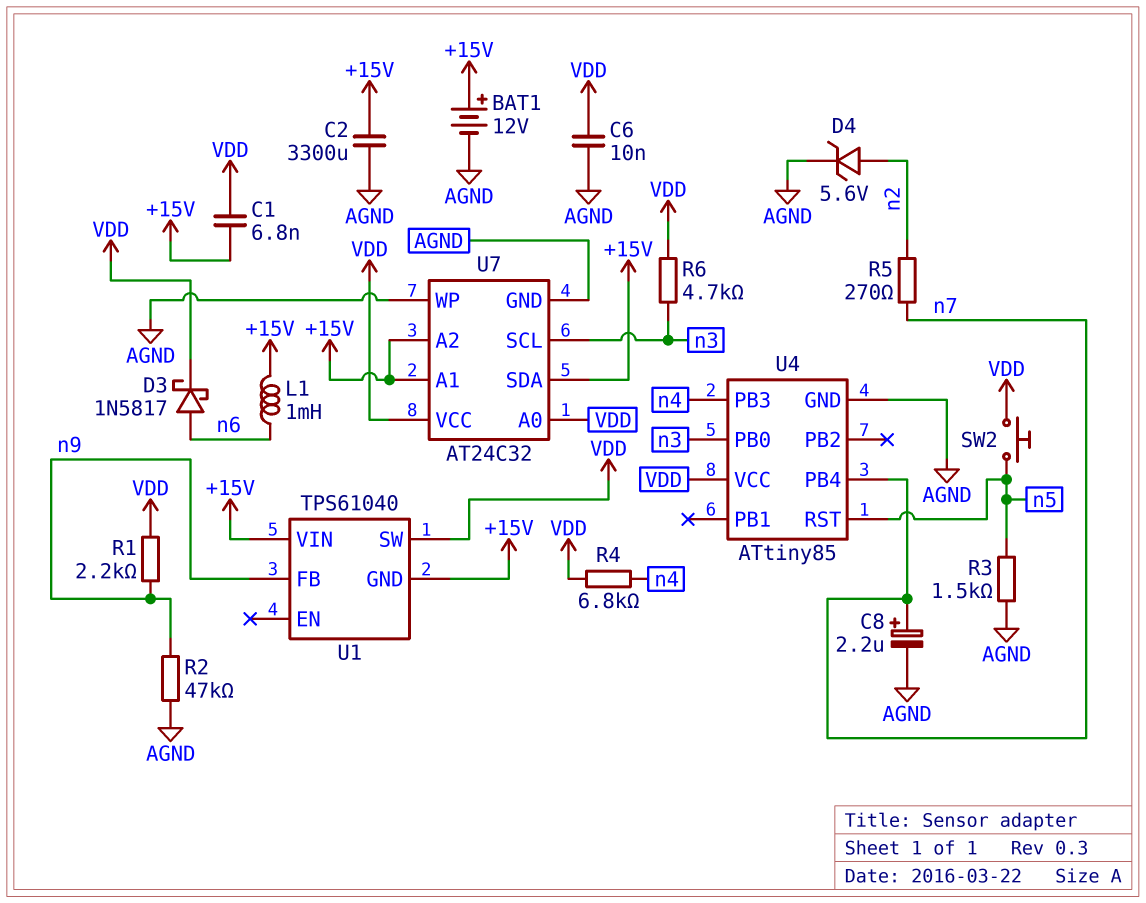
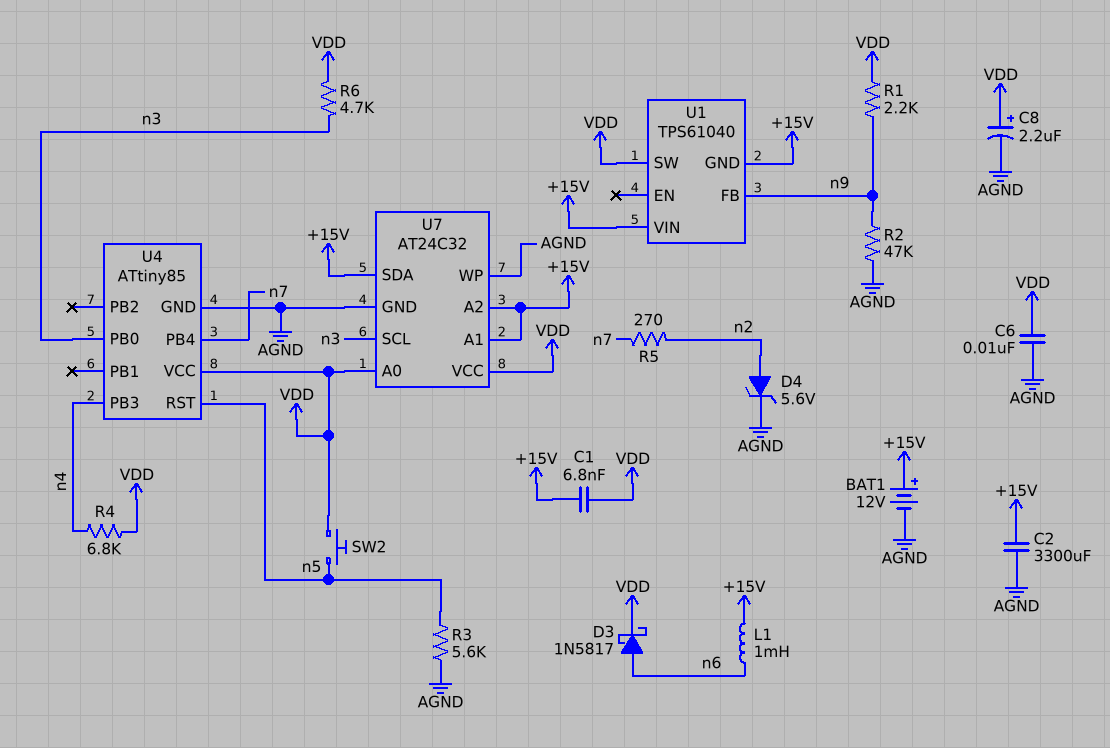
C8: 2.2uF (plus n7, minus AGND) -> 2.2uF (plus VDD, minus AGND)
R3: 1.5k (AGND, n5) -> 5.6k (AGND, n5)

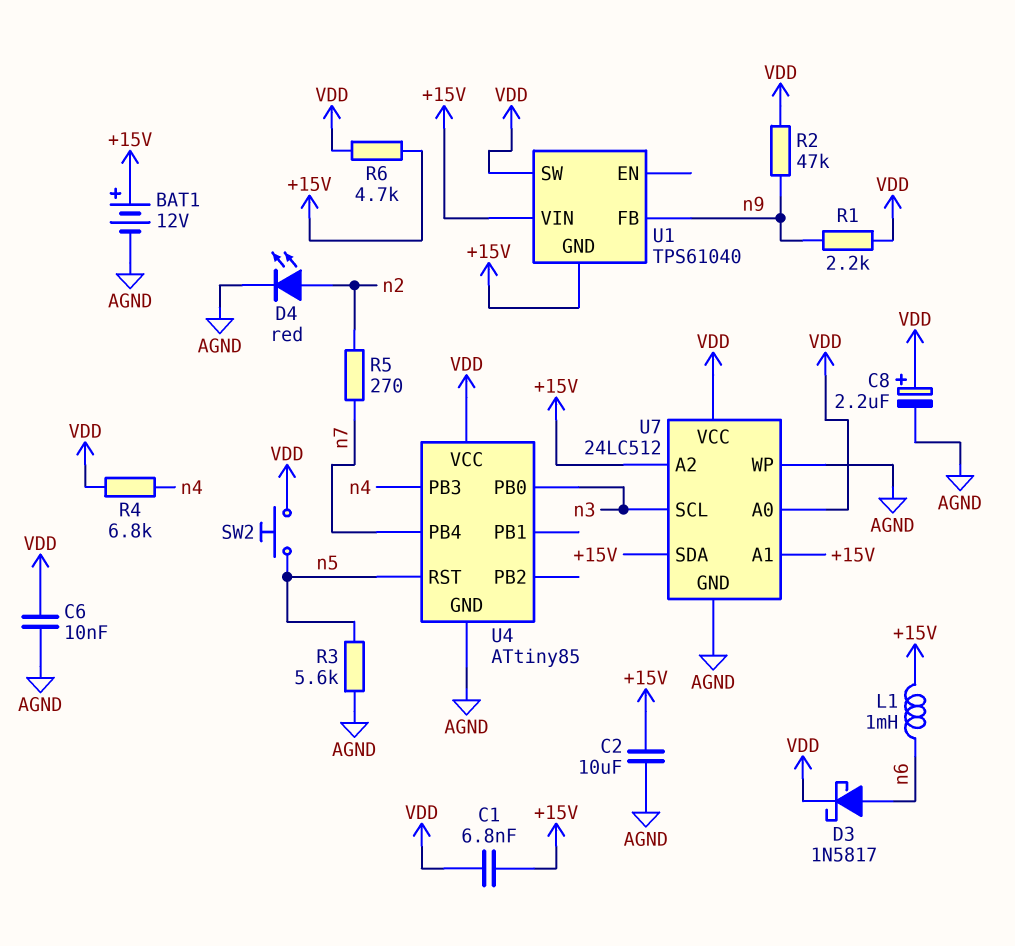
C2: 3300uF (+15V, AGND) -> 10uF (+15V, AGND)
D4: zener 5.6V (A n2, K AGND) -> LED red (A n2, K AGND)
R2: 47k (AGND, n9) -> 47k (VDD, n9)
R6: 4.7k (VDD, n3) -> 4.7k (+15V, VDD)
U7: AT24C32 -> 24LC512

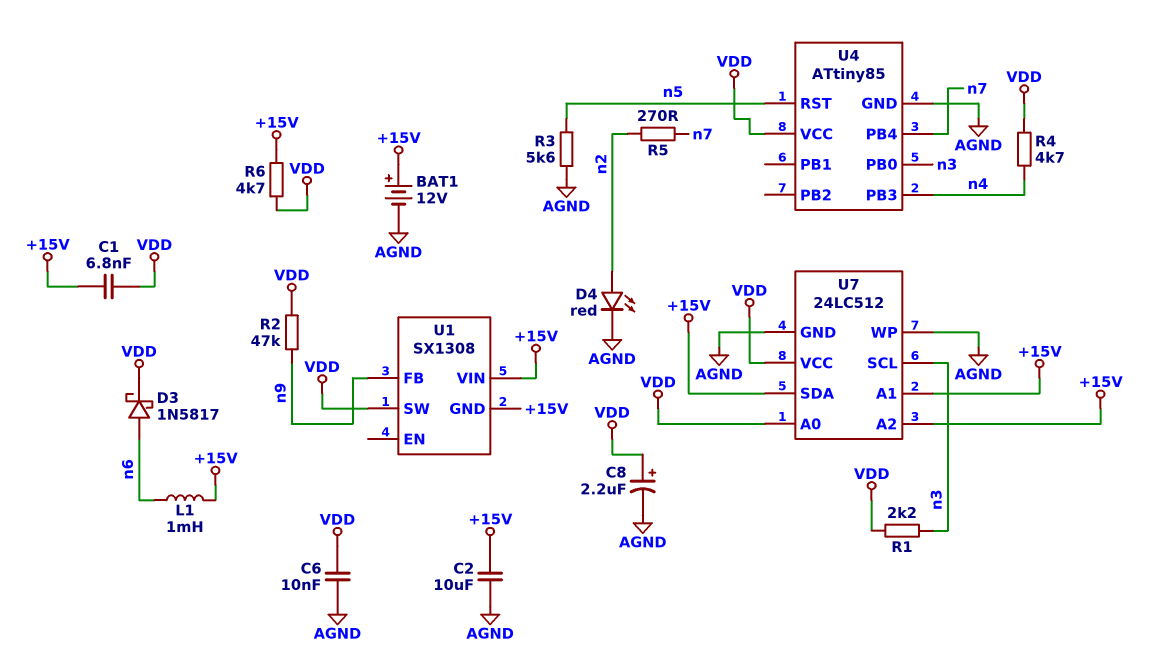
R1: 2.2k (VDD, n9) -> 2.2k (VDD, n3)
R4: 6.8k (VDD, n4) -> 4.7k (VDD, n4)
SW2: button (VDD, n5) -> none
U1: TPS61040 -> SX1308

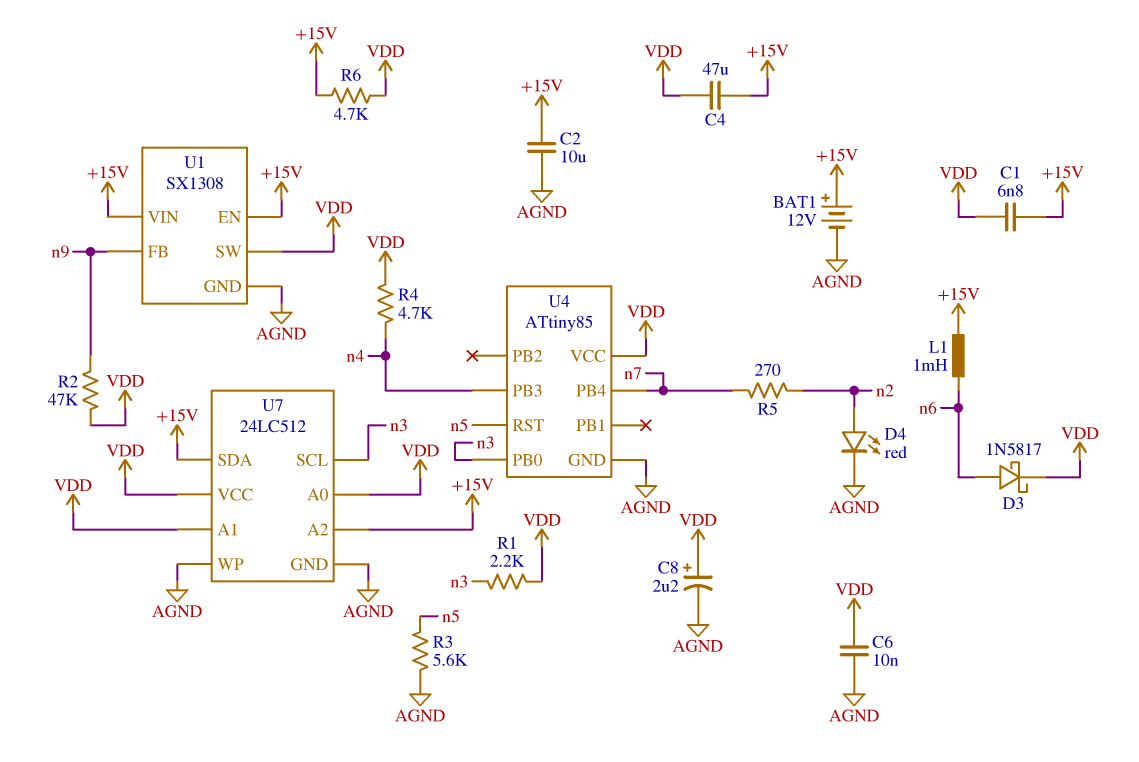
C4: none -> 47uF (+15V, VDD)
U1 pin EN: none -> +15V
U1 pin GND: +15V -> AGND
U7 pin A1: +15V -> VDD

